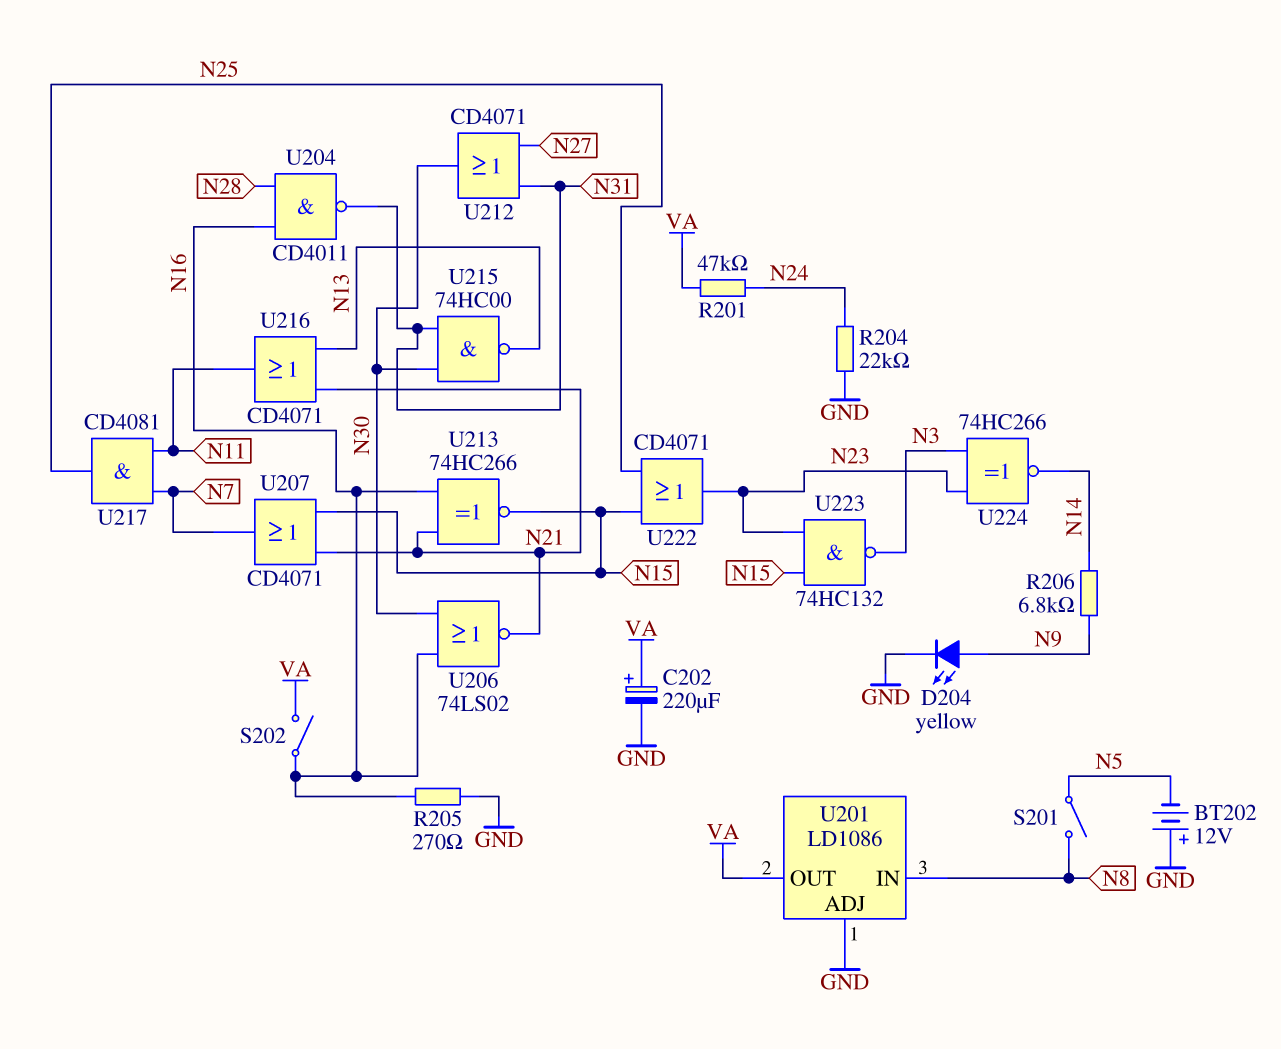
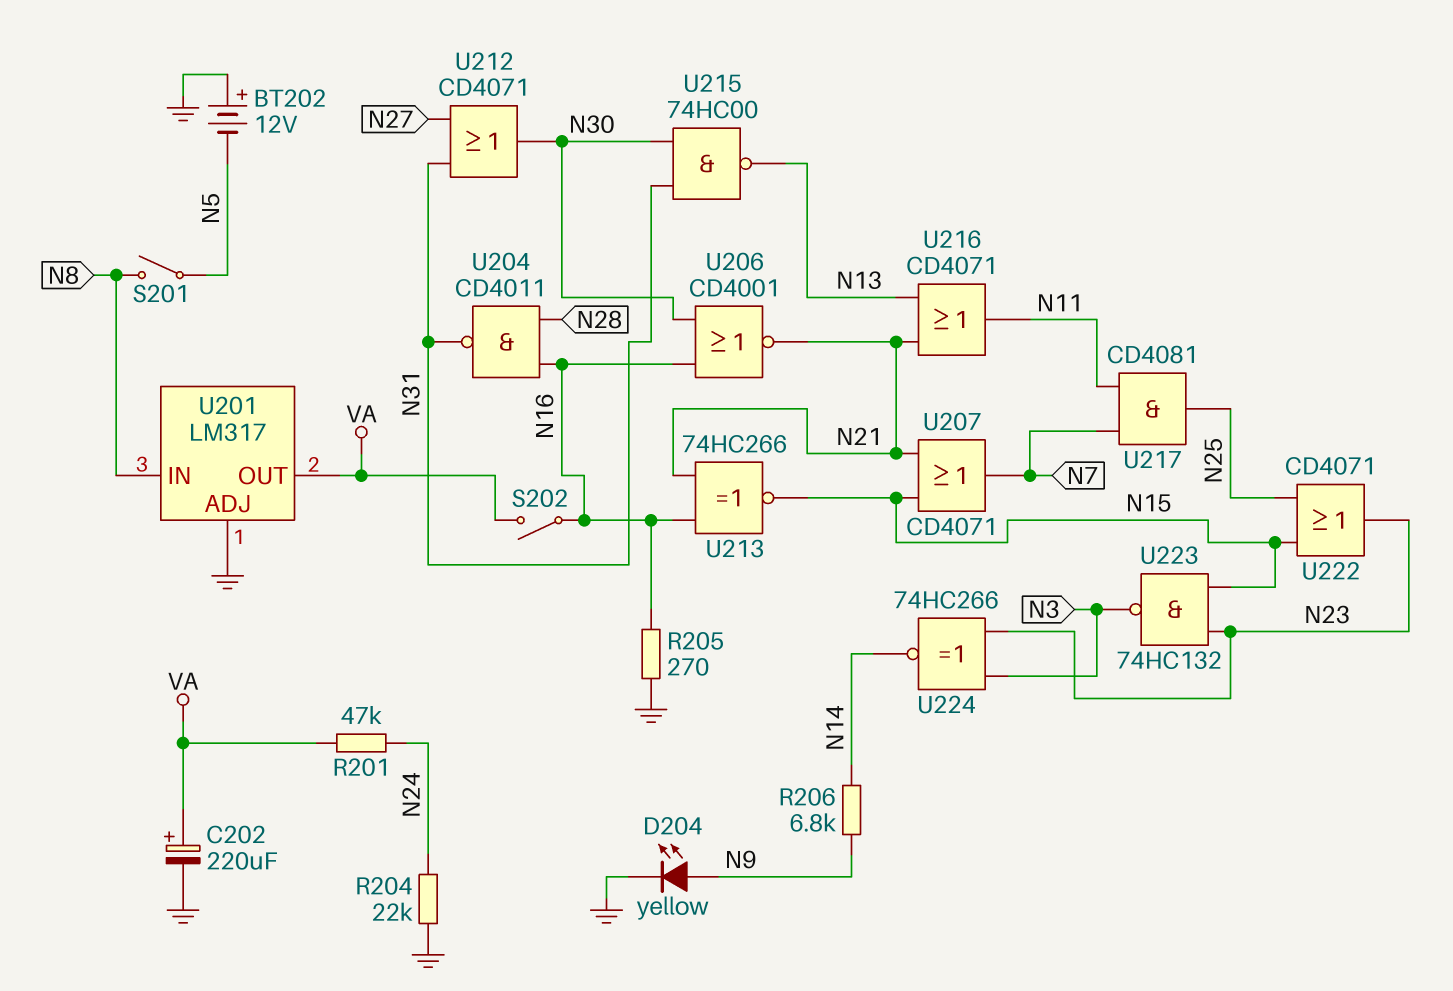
U201: LD1086 -> LM317
U206: NOR 74LS02 (in N16, in N30, out N21) -> NOR CD4001 (in N16, in N30, out N21)

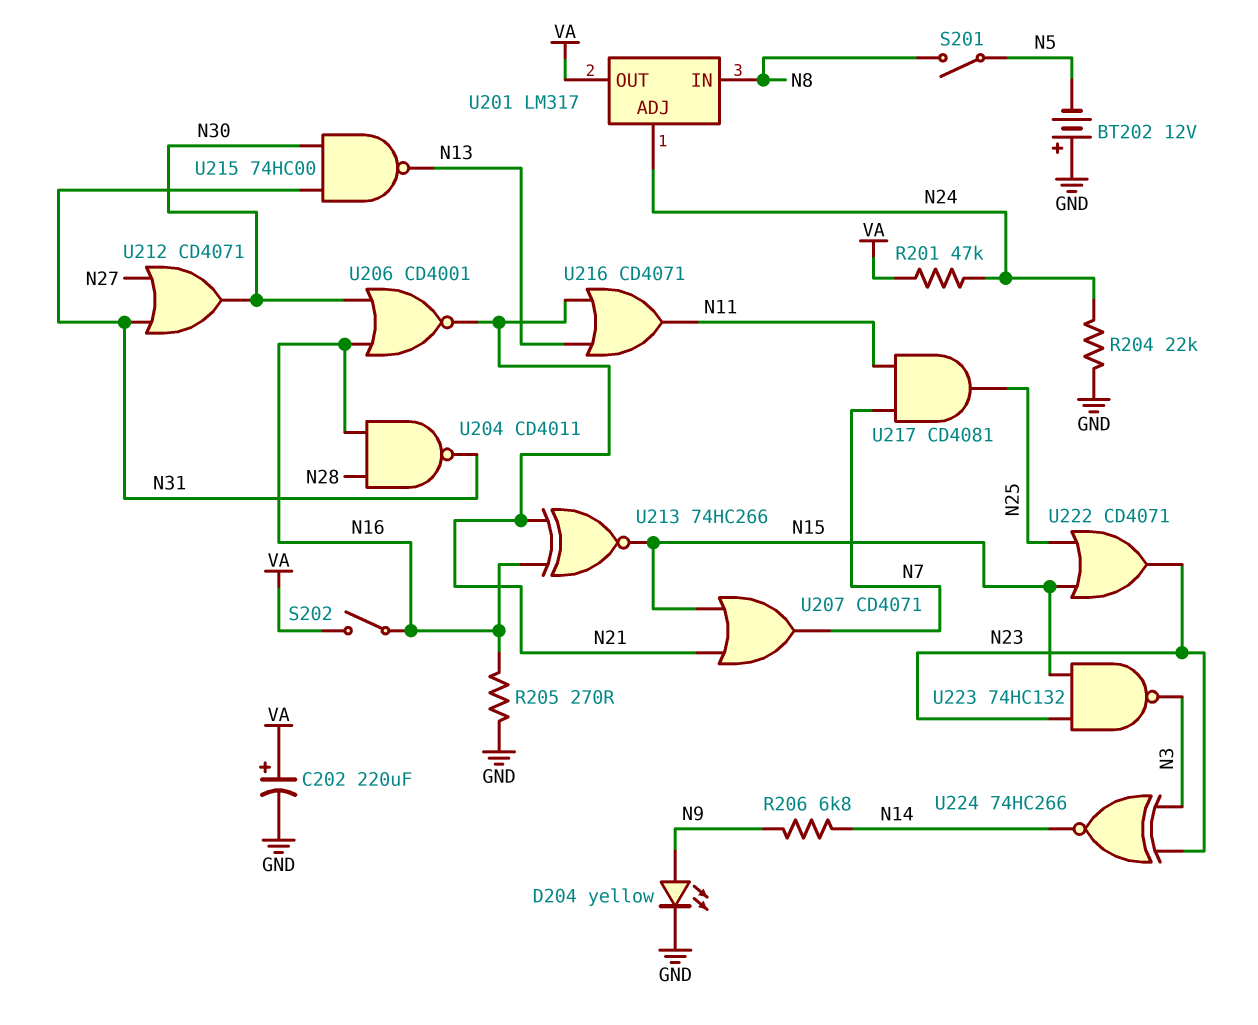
U201 pin ADJ: GND -> N24

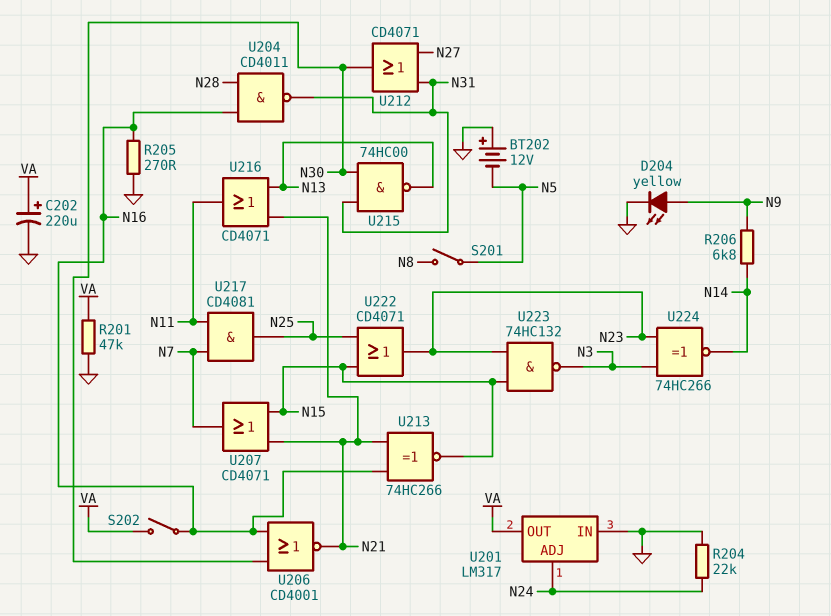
R201: 47k (N24, VA) -> 47k (GND, VA)
U201 pin IN: N8 -> GND

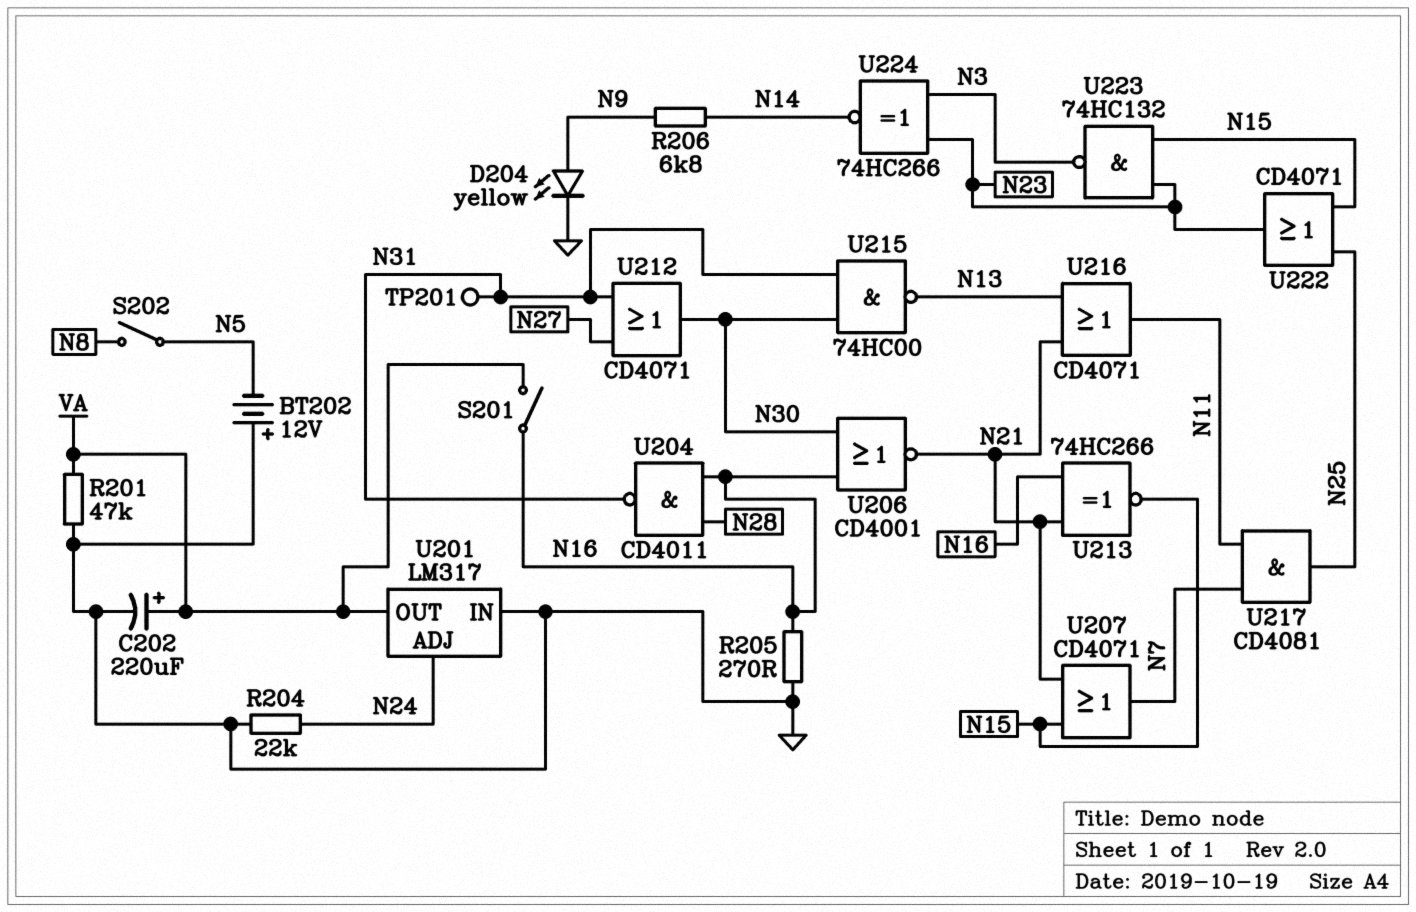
S201: switch (N5, N8) -> switch (N16, VA)
S202: switch (N16, VA) -> switch (N5, N8)
TP201: none -> test point (N31)

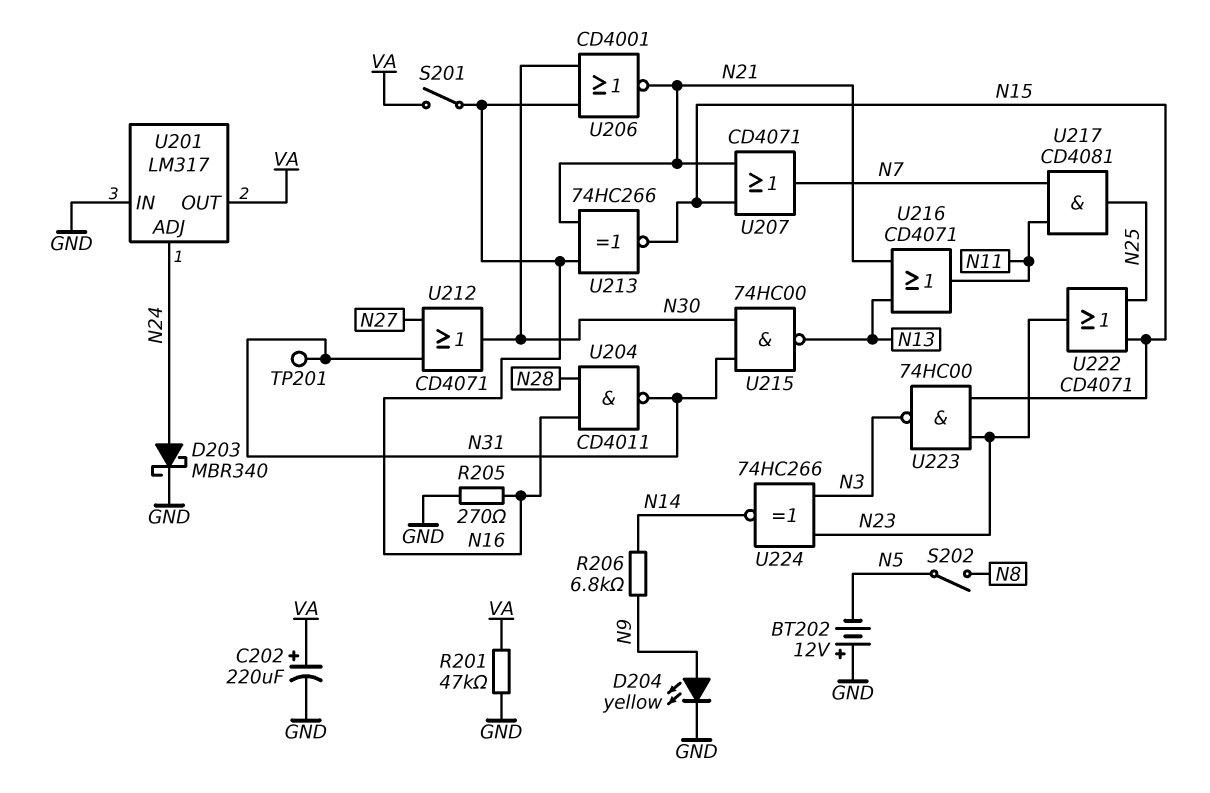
D203: none -> schottky MBR340 (A N24, K GND)
R204: 22k (GND, N24) -> none
U223: NAND 74HC132 (in N15, in N23, out N3) -> NAND 74HC00 (in N15, in N23, out N3)

